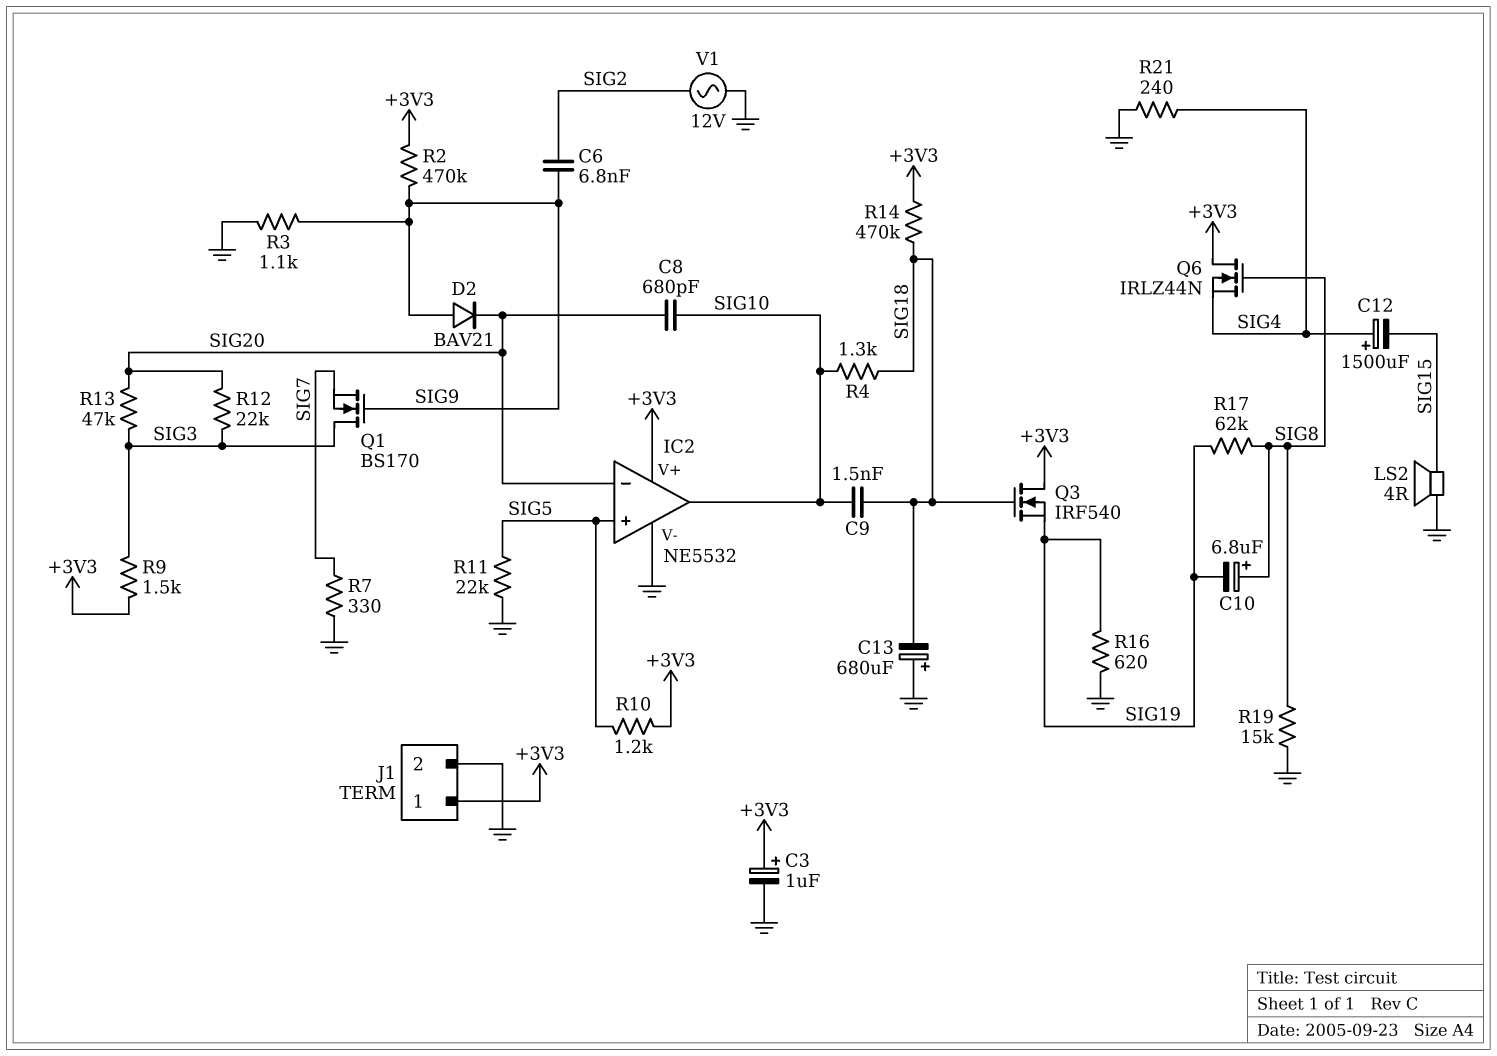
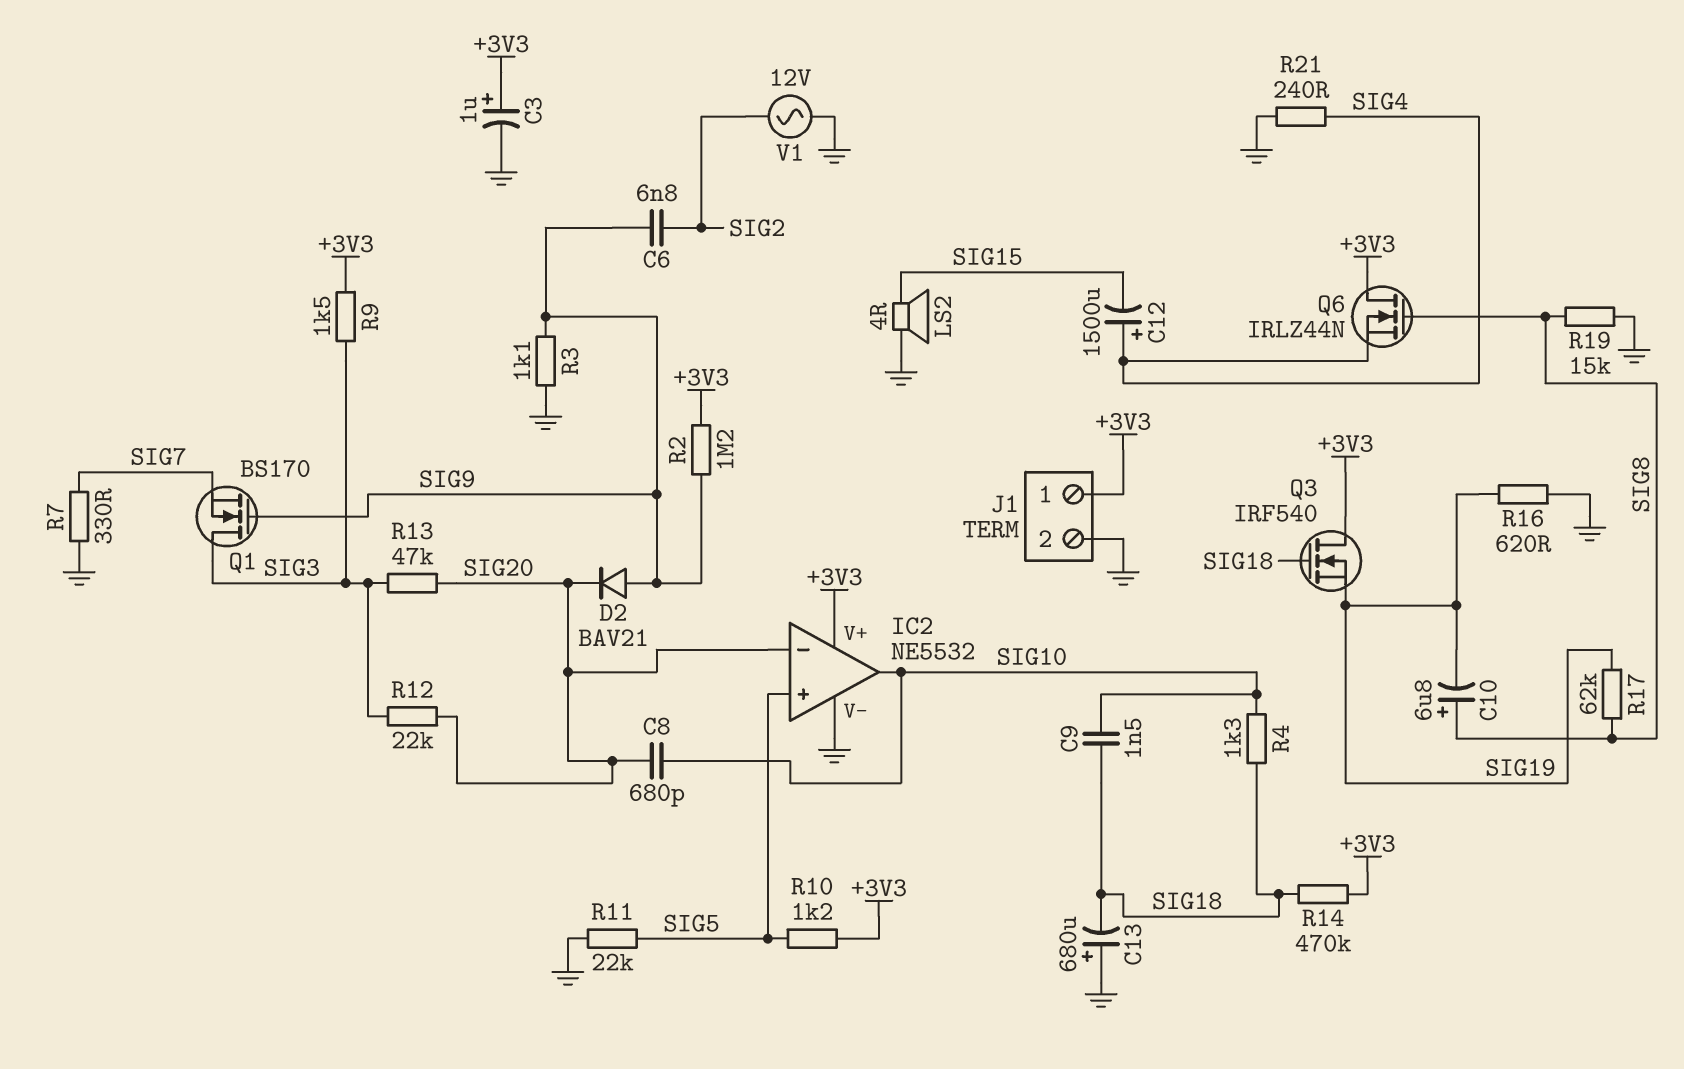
R2: 470k (+3V3, SIG9) -> 1.2M (+3V3, SIG9)

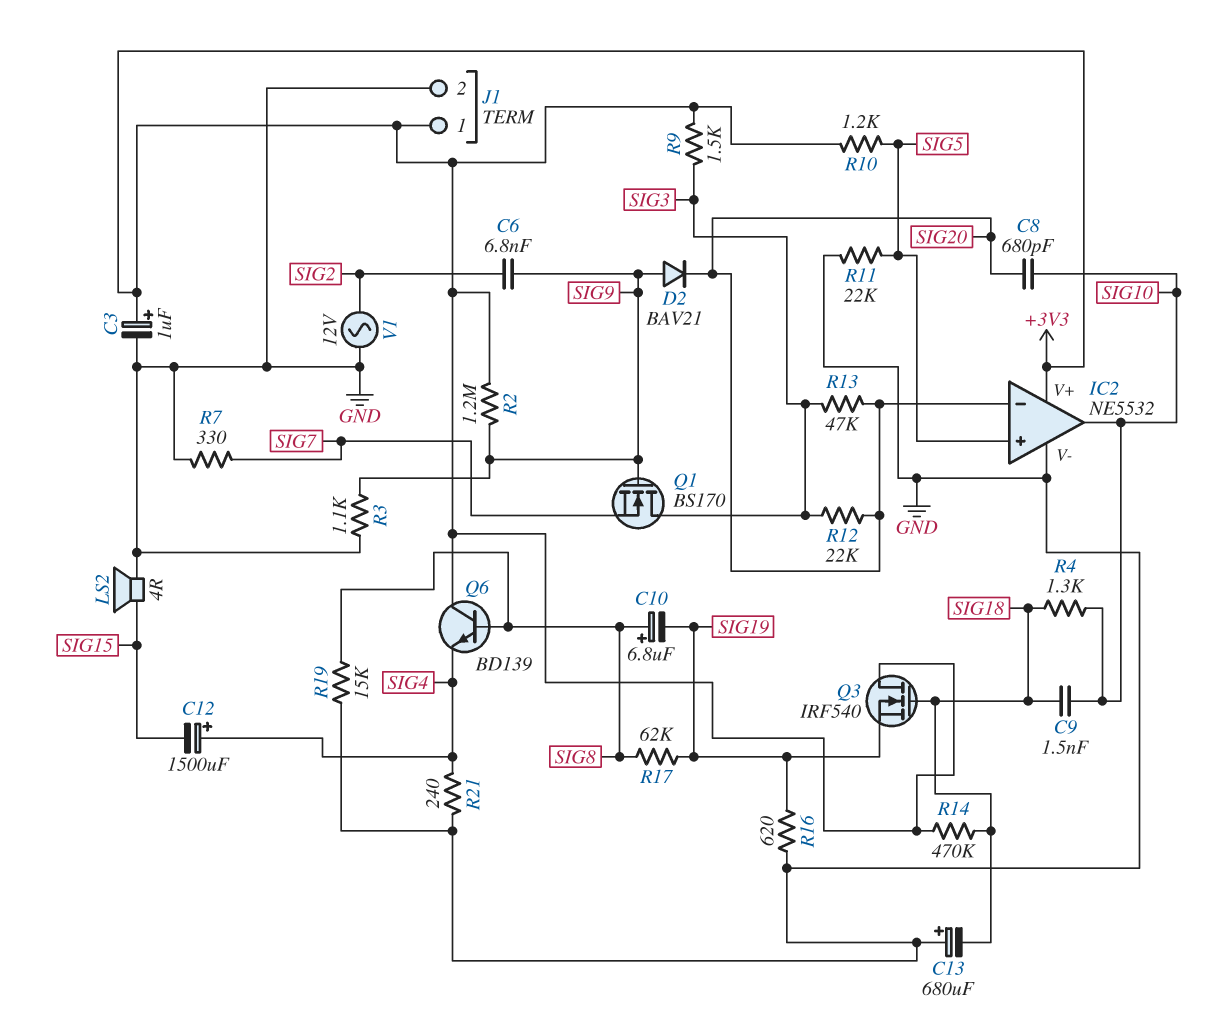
Q6: NMOS IRLZ44N (G SIG8, D +3V3, S SIG4) -> NPN BD139 (B SIG8, C +3V3, E SIG4)

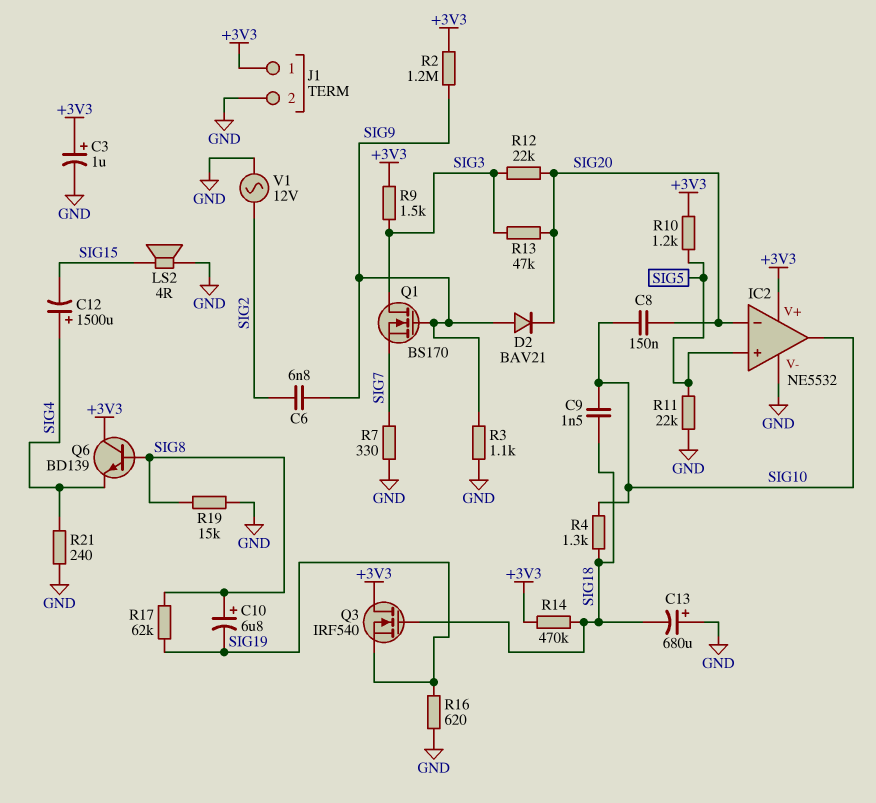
C8: 680pF (SIG10, SIG20) -> 150nF (SIG10, SIG20)

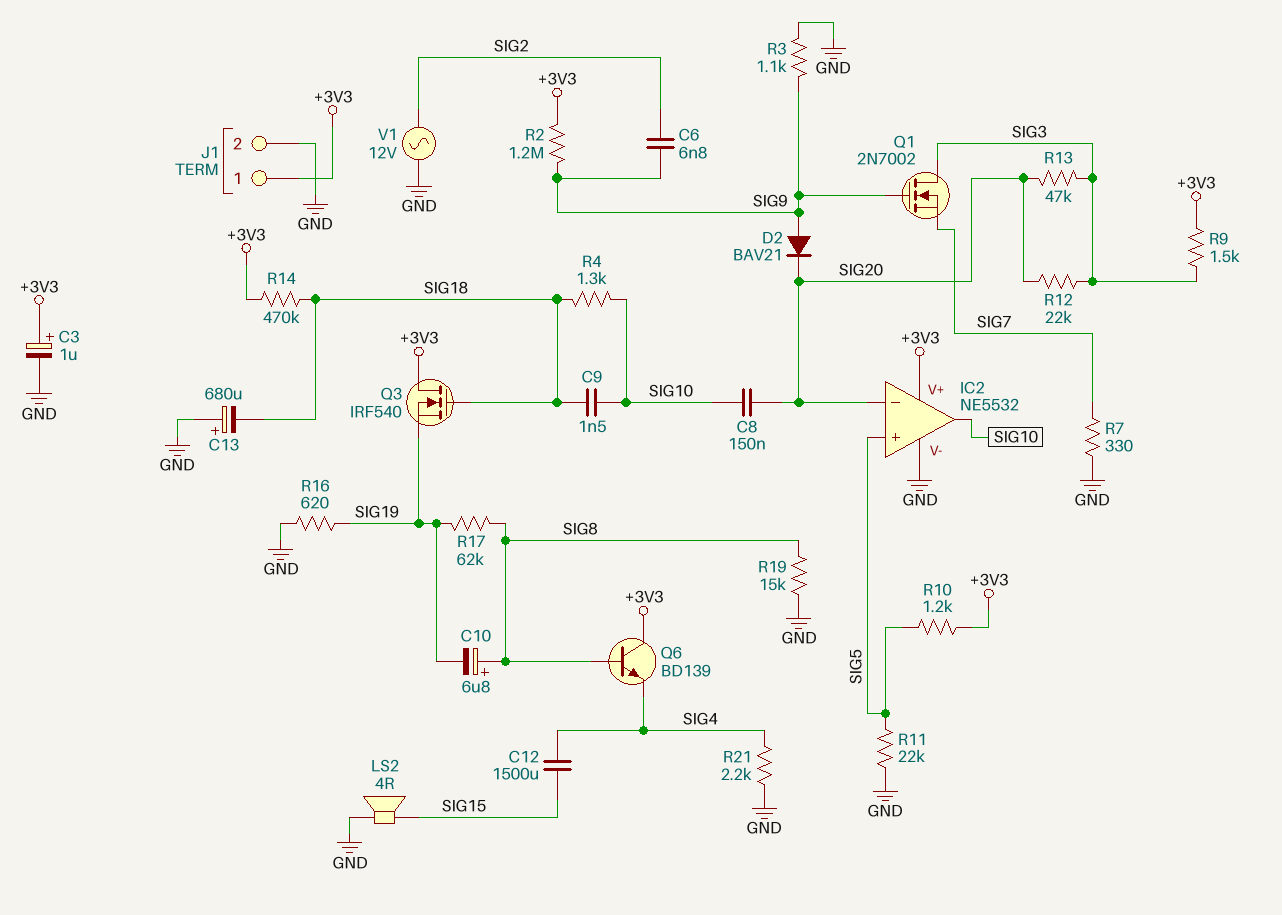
C12: 1500uF (plus SIG4, minus SIG15) -> 1500uF (SIG4, SIG15)
Q1: NMOS BS170 (G SIG9, D SIG3, S SIG7) -> NMOS 2N7002 (G SIG9, D SIG3, S SIG7)
R21: 240 (GND, SIG4) -> 2.2k (GND, SIG4)

